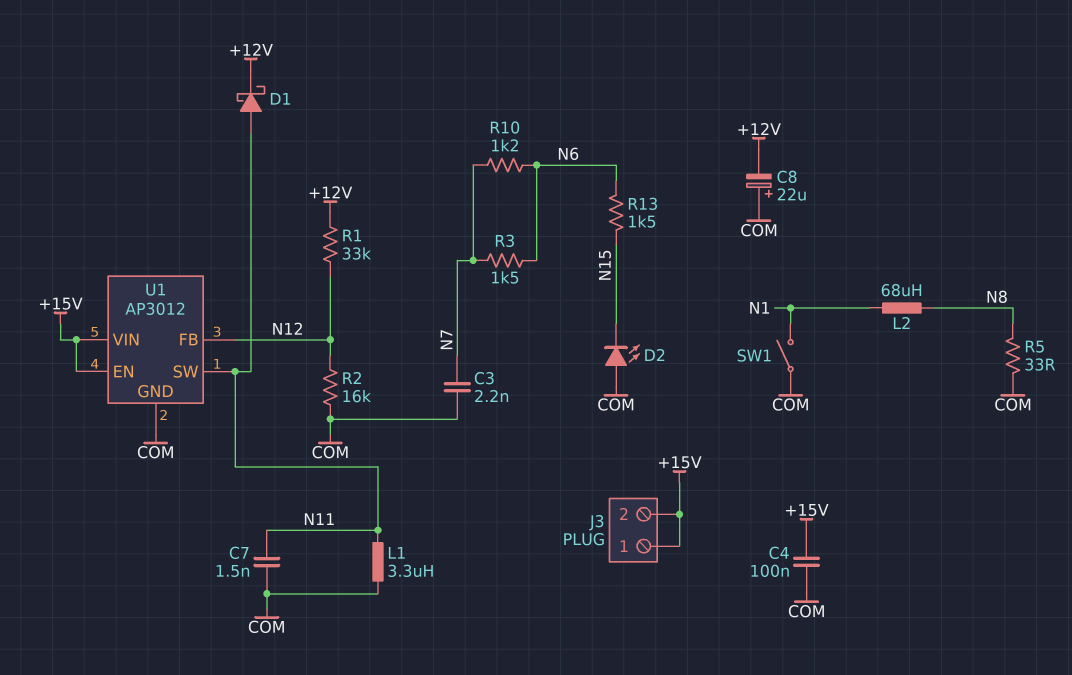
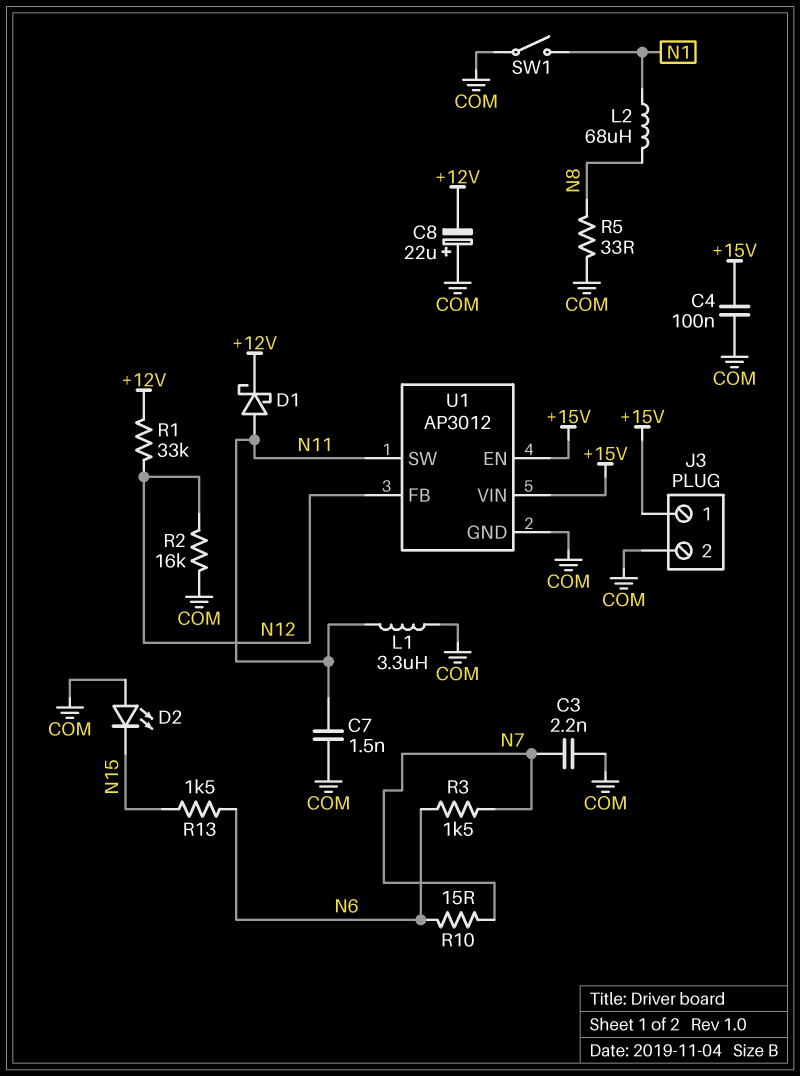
J3 pin 2: +15V -> COM
R10: 1.2k (N6, N7) -> 15 (N6, N7)

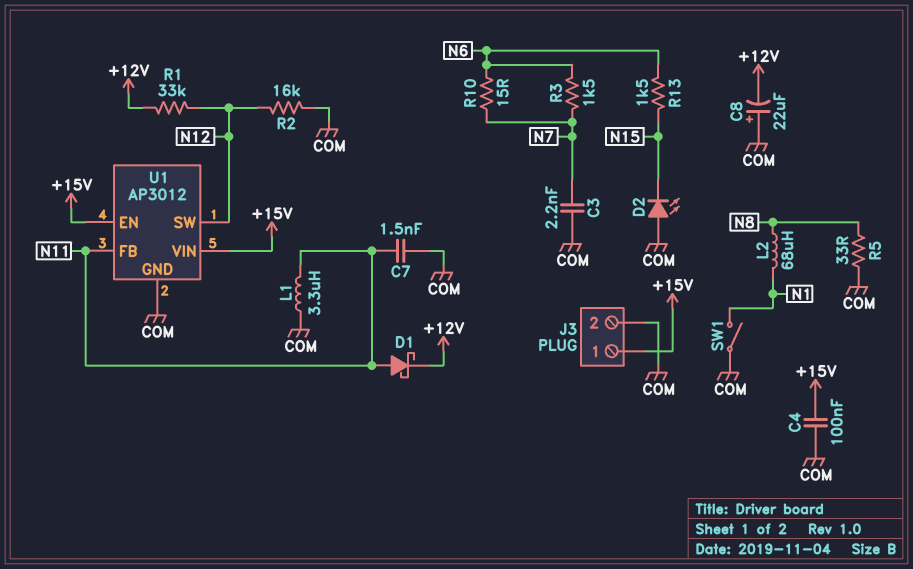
U1 pin FB: N12 -> N11
U1 pin SW: N11 -> N12

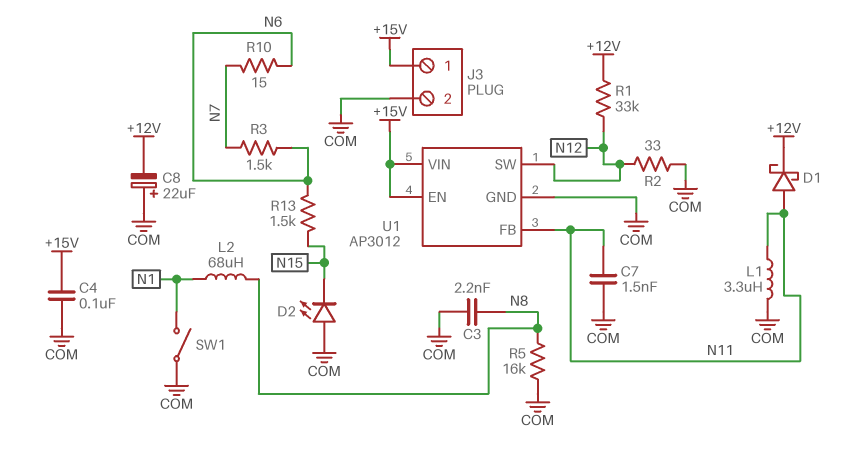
C3: 2.2nF (COM, N7) -> 2.2nF (COM, N8)
R2: 16k (COM, N12) -> 33 (COM, N12)
R5: 33 (COM, N8) -> 16k (COM, N8)

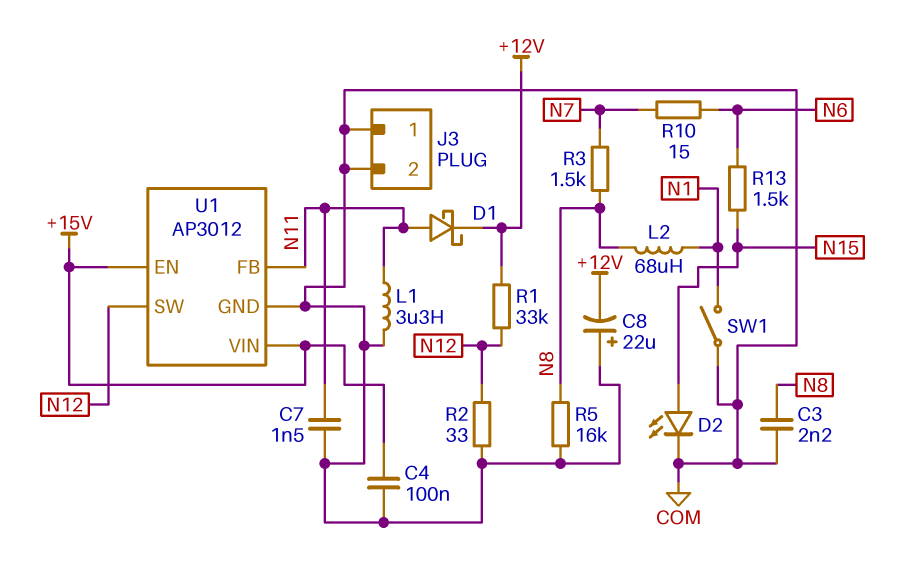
D2: LED (A COM, K N15) -> LED (A N15, K COM)
J3 pin 1: +15V -> COM
R3: 1.5k (N6, N7) -> 1.5k (N7, N8)

